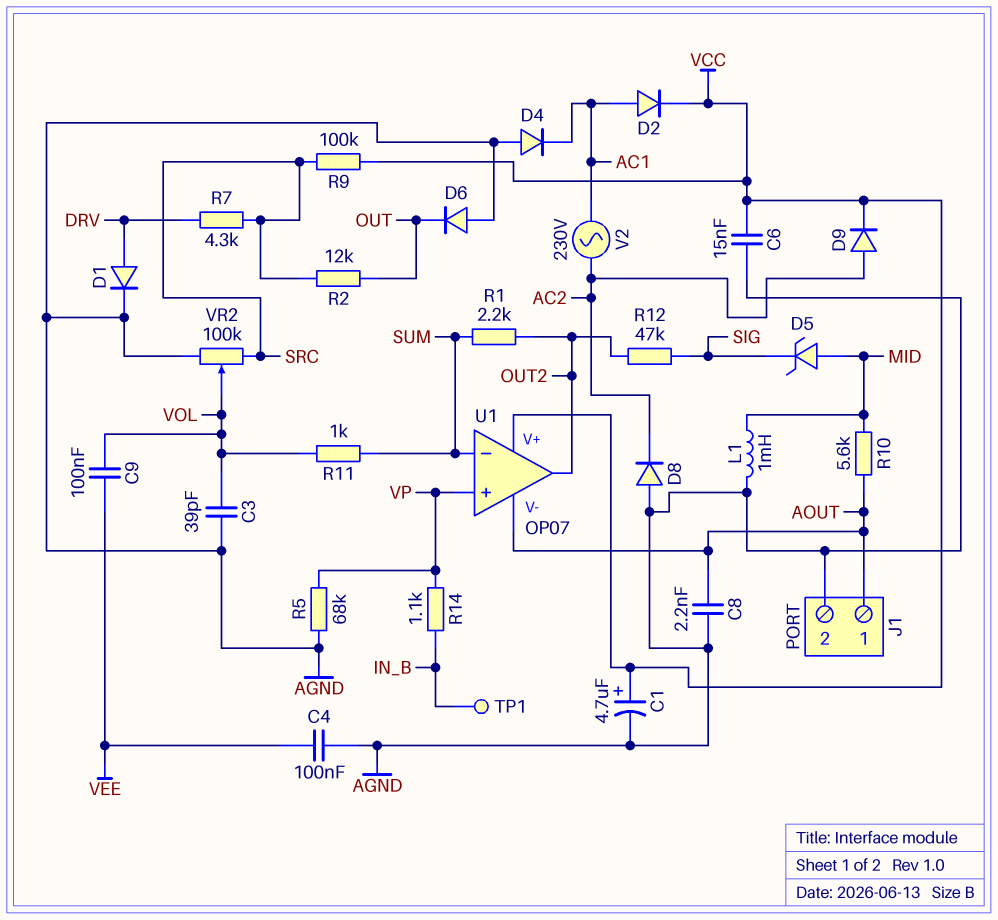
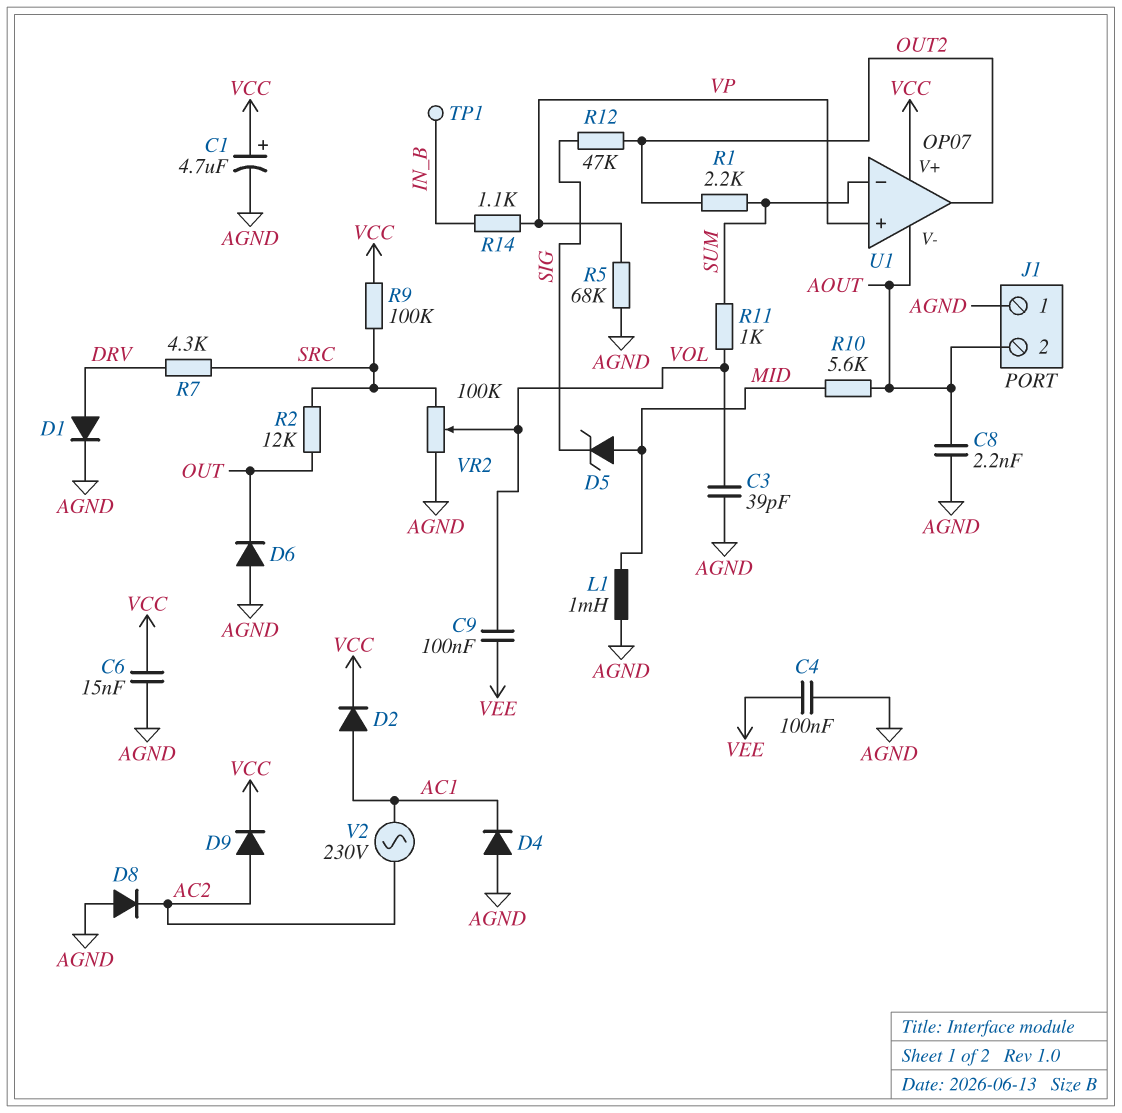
J1 pin 1: AOUT -> AGND
J1 pin 2: AGND -> AOUT

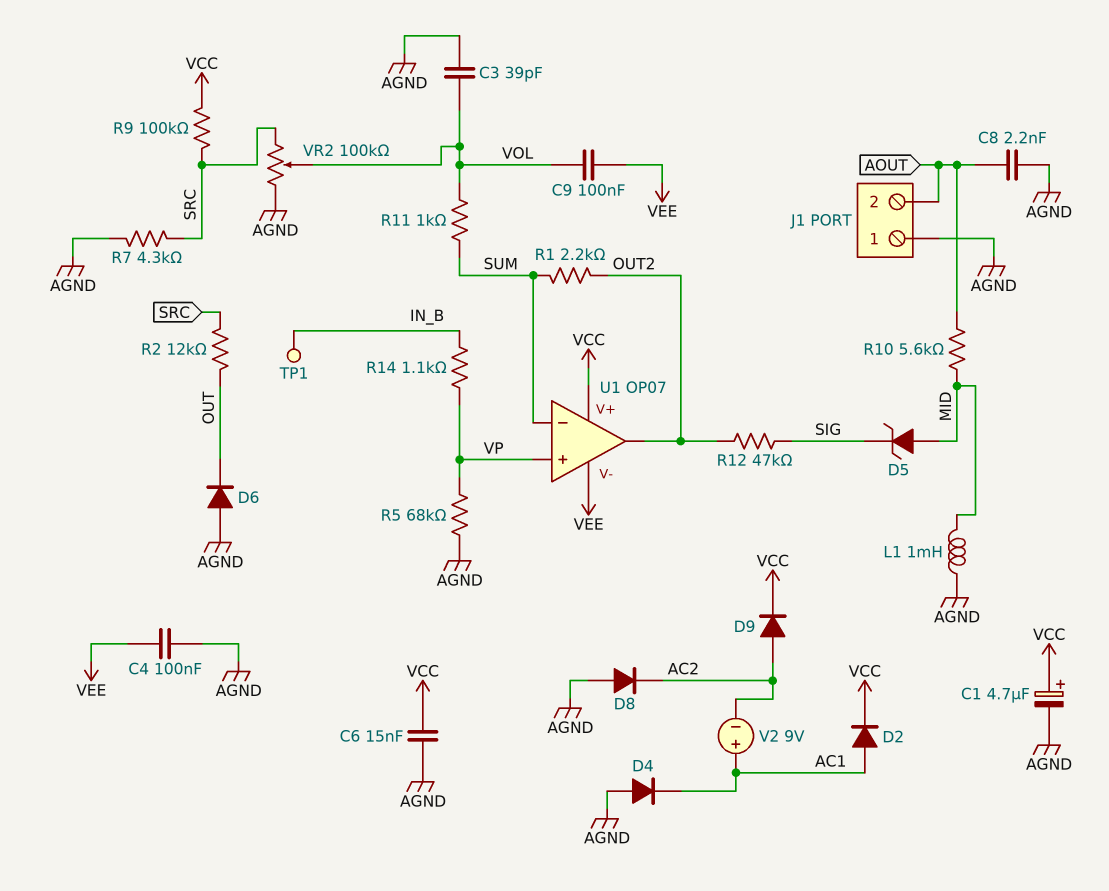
D1: diode (A DRV, K AGND) -> none
R7: 4.3k (DRV, SRC) -> 4.3k (AGND, SRC)
U1 pin V-: AOUT -> VEE
V2: AC 230V (AC1, AC2) -> 9V (plus AC1, minus AC2)

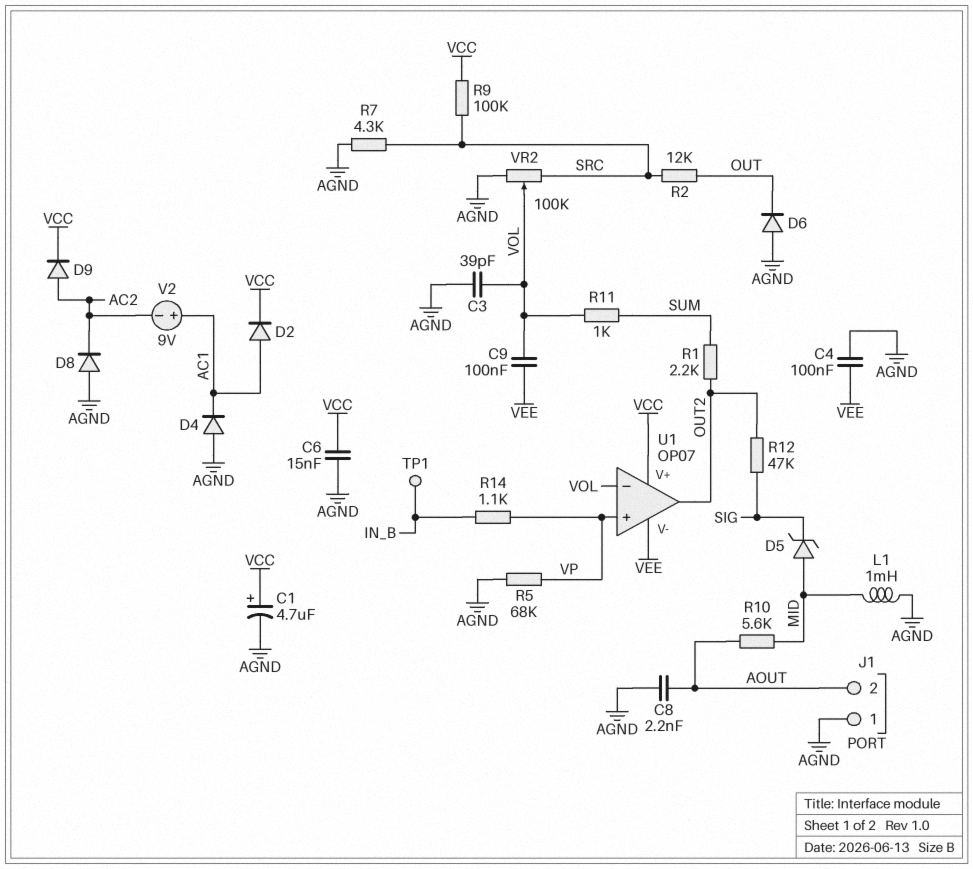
U1 pin in-: SUM -> VOL

